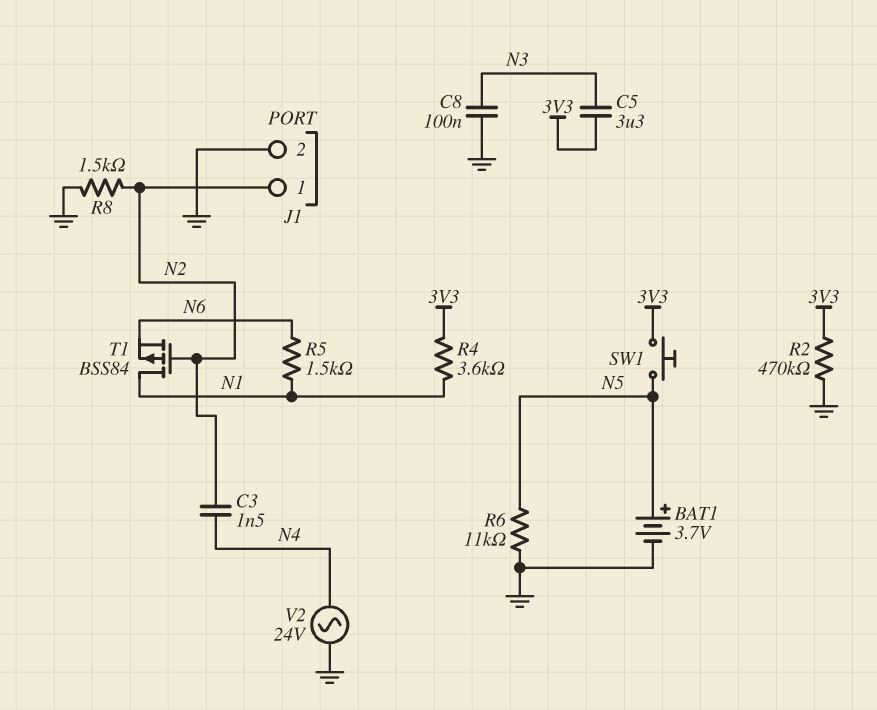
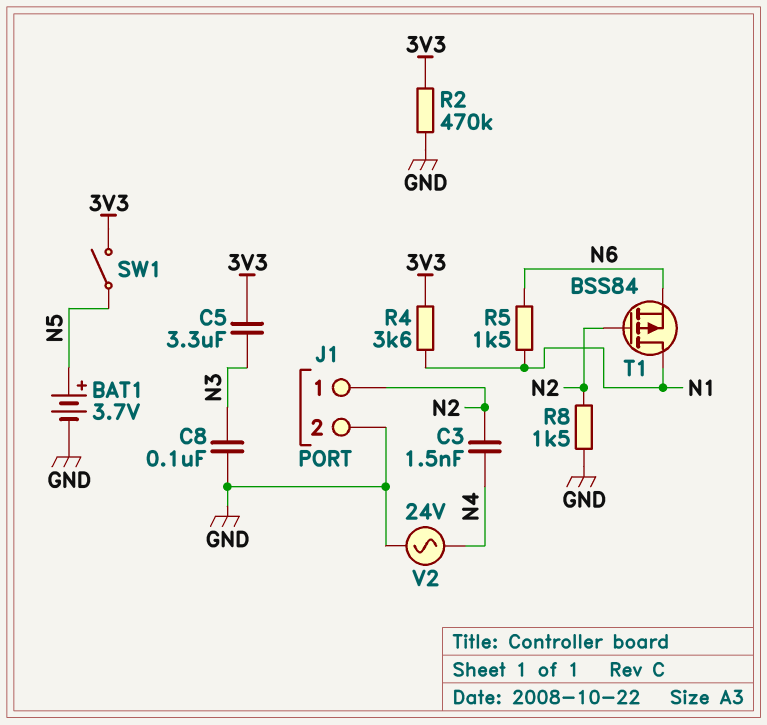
R6: 11k (GND, N5) -> none
SW1: button (3V3, N5) -> switch (3V3, N5)

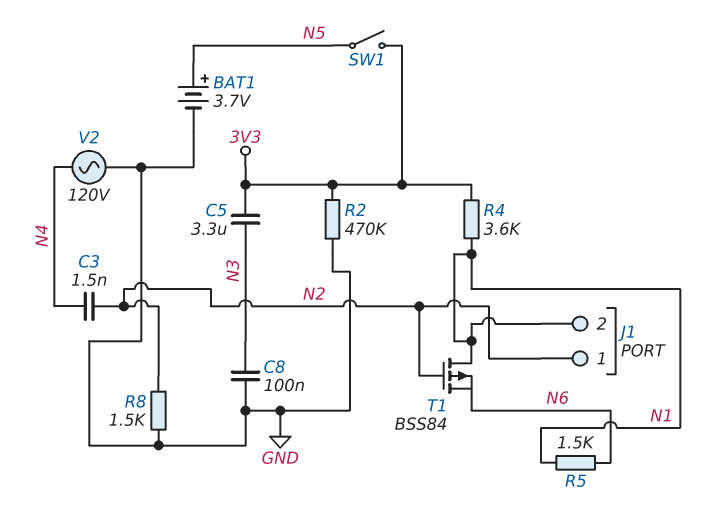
J1 pin 2: GND -> N1
V2: AC 24V (GND, N4) -> AC 120V (GND, N4)

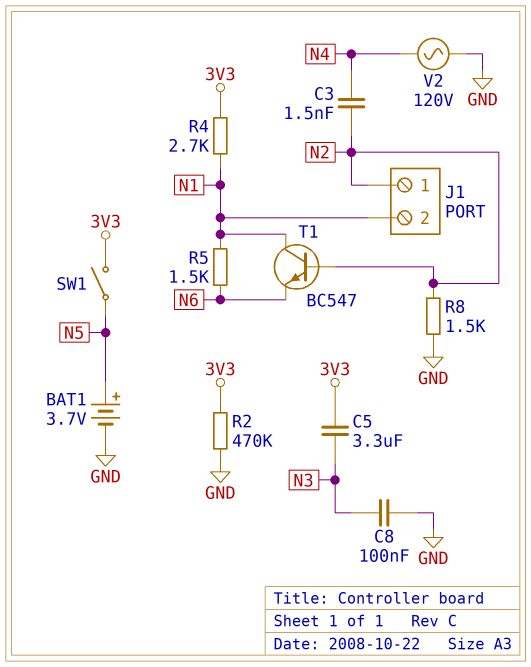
R4: 3.6k (3V3, N1) -> 2.7k (3V3, N1)
T1: PMOS BSS84 (G N2, D N1, S N6) -> NPN BC547 (B N2, C N1, E N6)

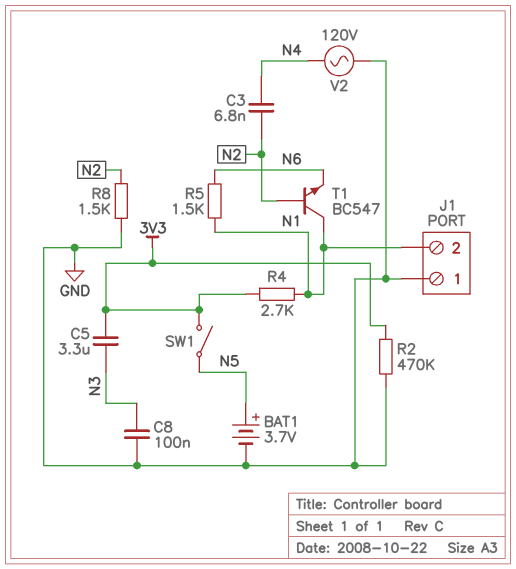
C3: 1.5nF (N2, N4) -> 6.8nF (N2, N4)
J1 pin 1: N2 -> GND

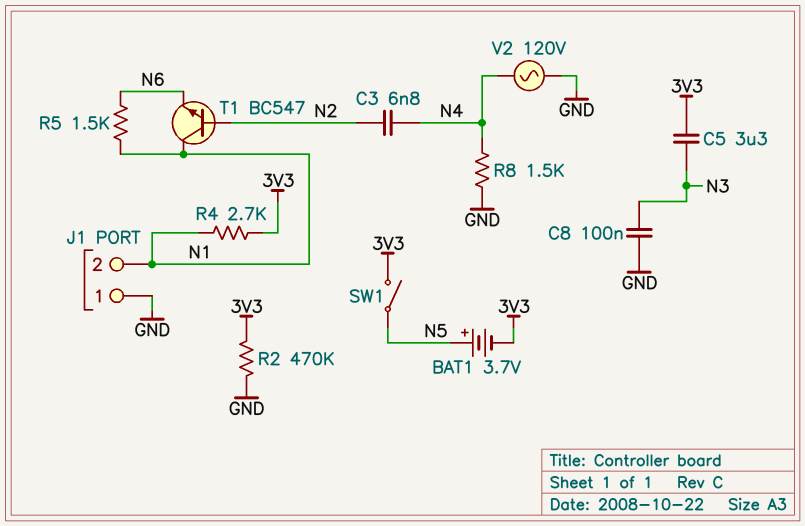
BAT1: 3.7V (plus N5, minus GND) -> 3.7V (plus N5, minus 3V3)
R8: 1.5k (GND, N2) -> 1.5k (GND, N4)

